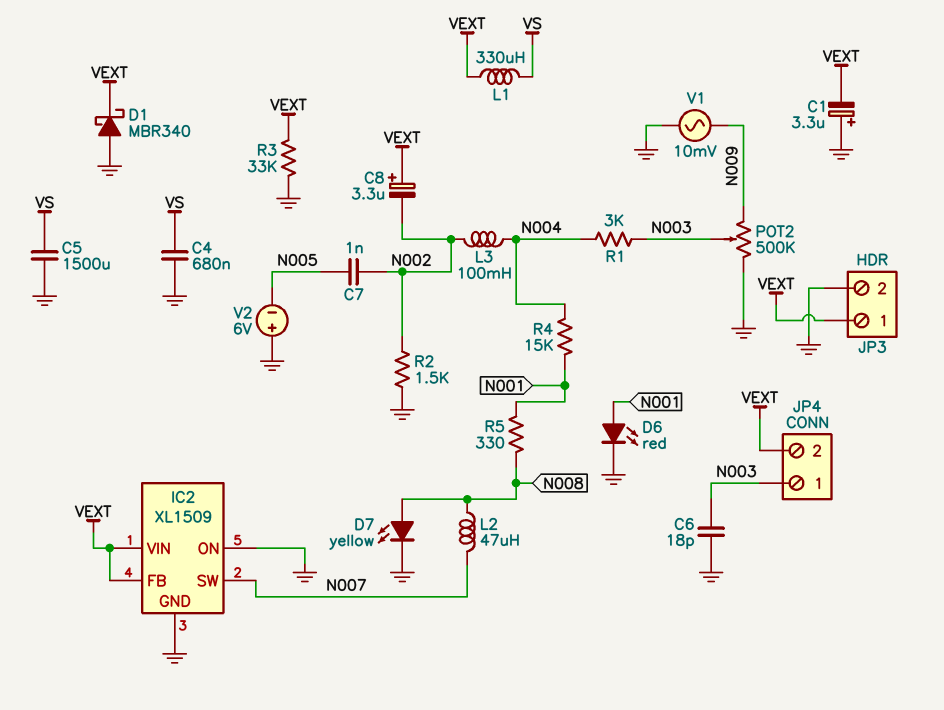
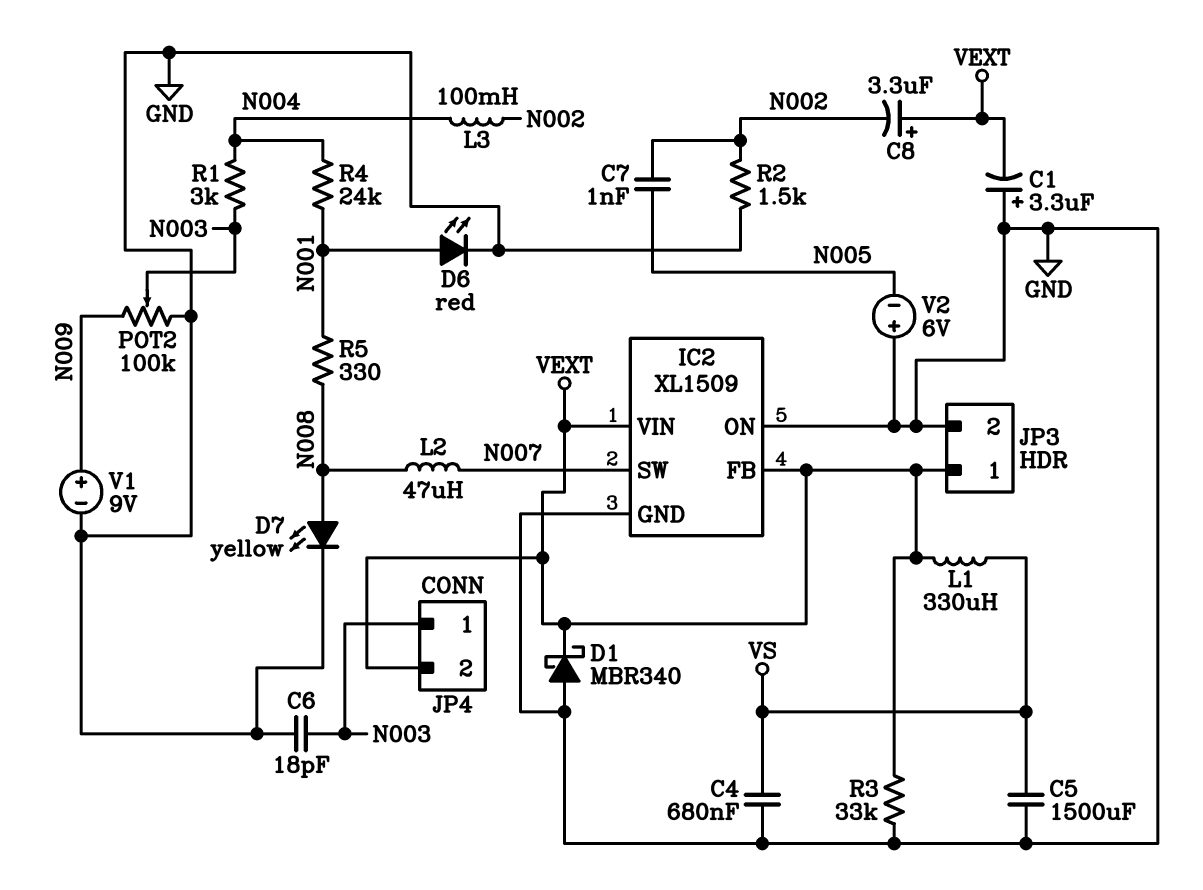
POT2: 500k (GND, N009, wiper N003) -> 100k (GND, N009, wiper N003)
R4: 15k (N001, N004) -> 24k (N001, N004)
V1: AC 10mV (GND, N009) -> 9V (plus N009, minus GND)

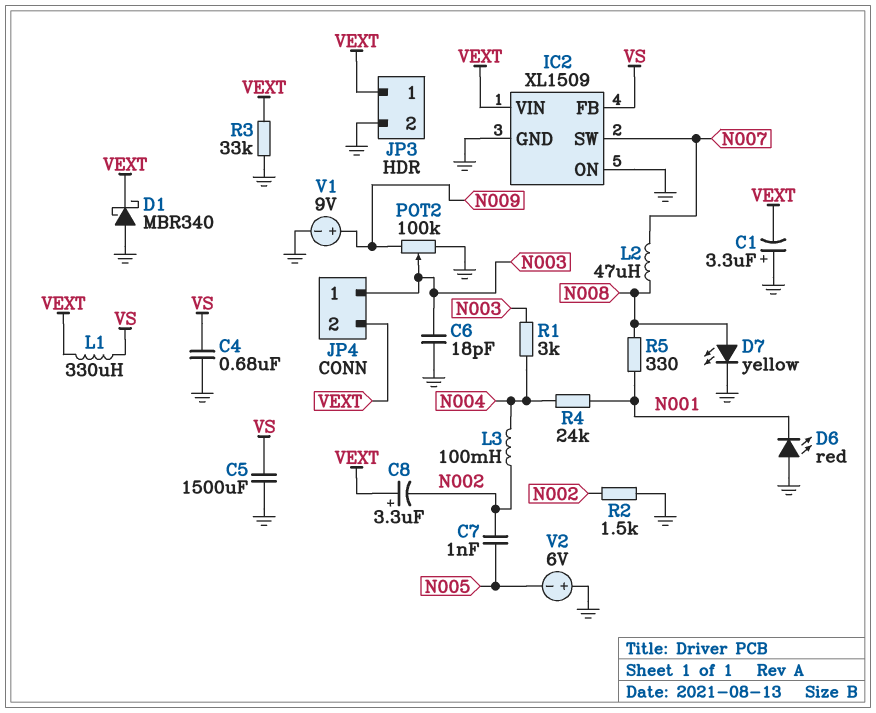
D6: LED red (A N001, K GND) -> LED red (A GND, K N001)
IC2 pin FB: VEXT -> VS

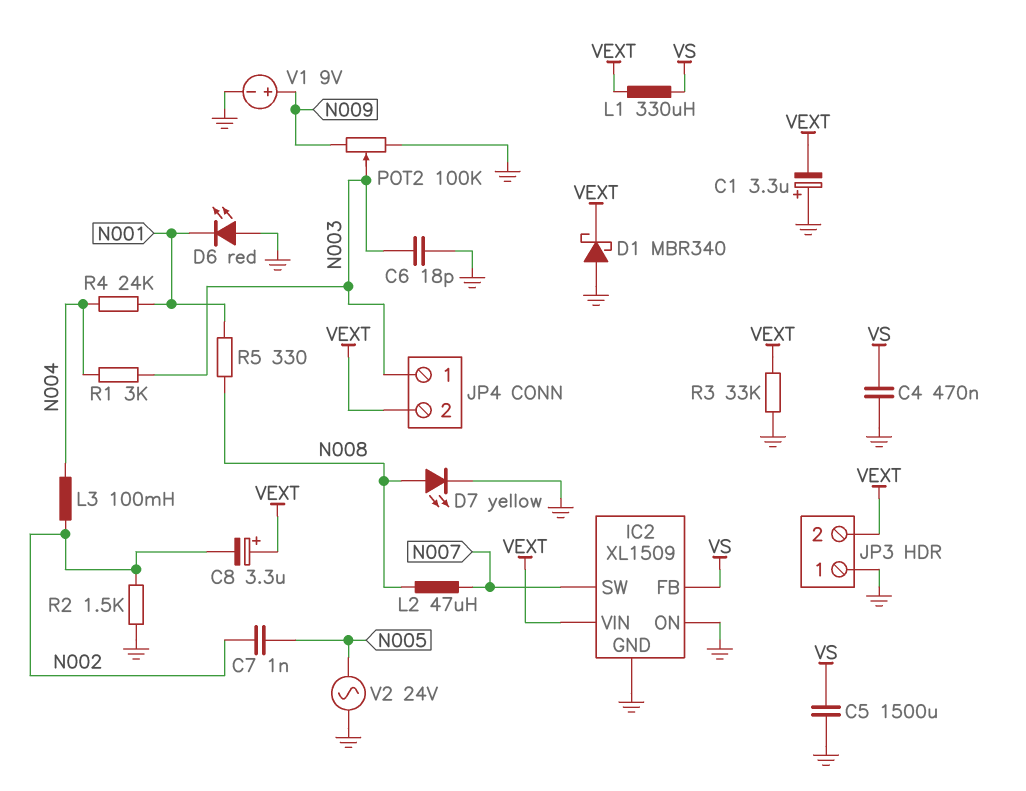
C4: 680nF (GND, VS) -> 470nF (GND, VS)
JP3 pin 1: VEXT -> GND
JP3 pin 2: GND -> VEXT
V2: 6V (plus GND, minus N005) -> AC 24V (GND, N005)

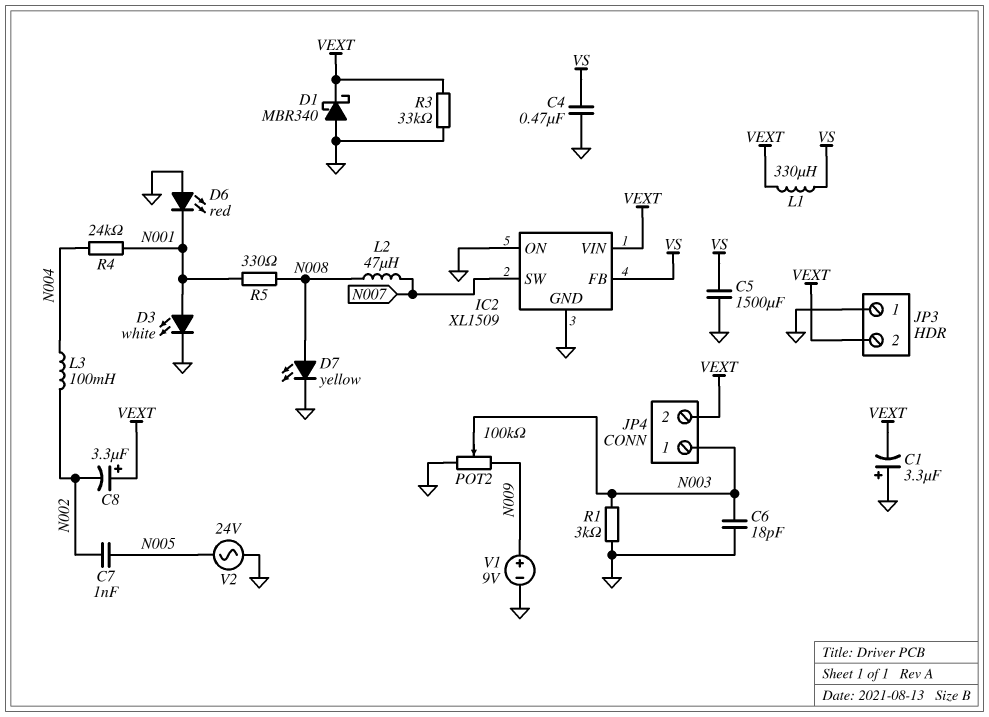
D3: none -> LED white (A N001, K GND)
R1: 3k (N003, N004) -> 3k (GND, N003)
R2: 1.5k (GND, N002) -> none

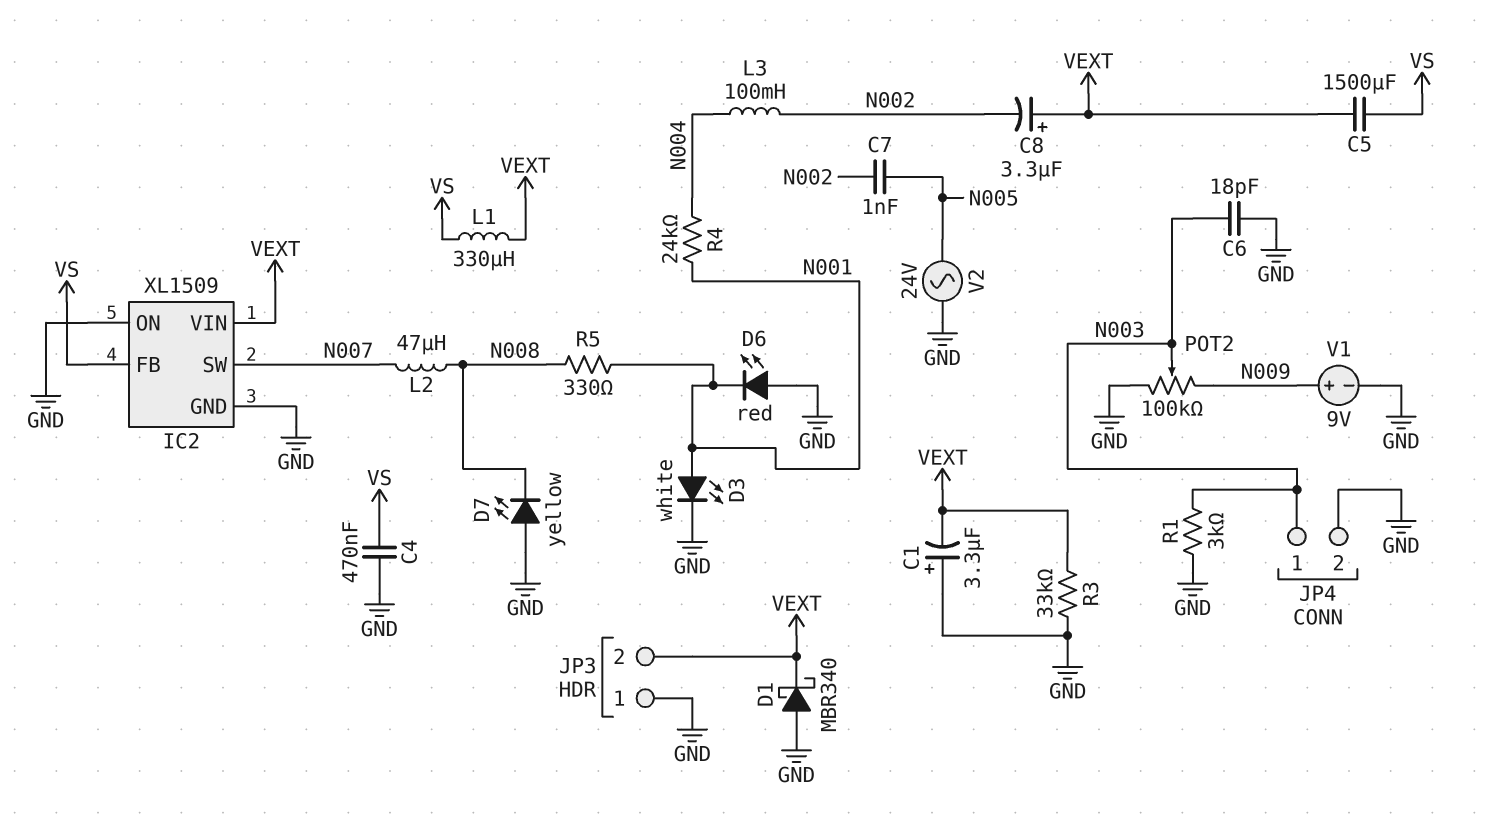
C5: 1500uF (GND, VS) -> 1500uF (VEXT, VS)
D7: LED yellow (A N008, K GND) -> LED yellow (A GND, K N008)
JP4 pin 2: VEXT -> GND

